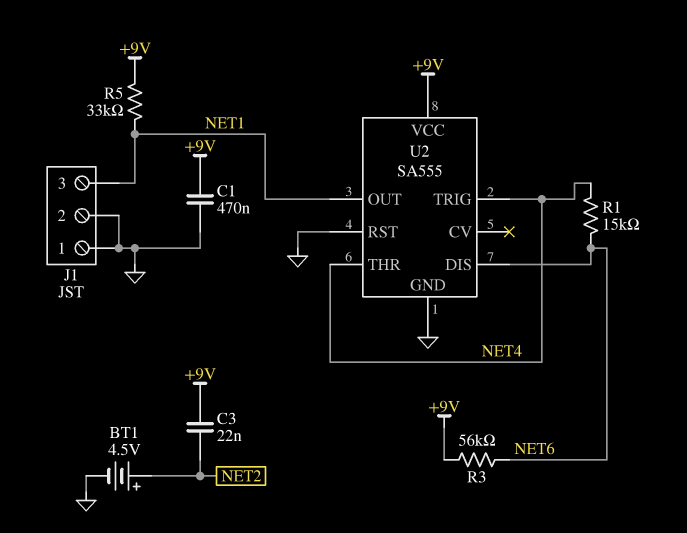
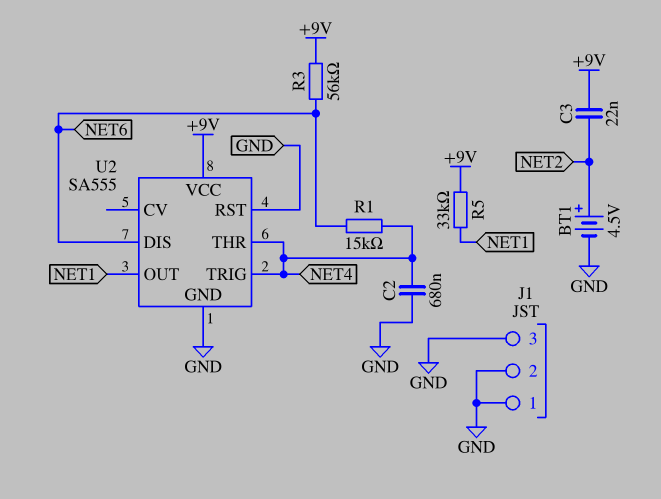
C1: 470nF (+9V, GND) -> none
C2: none -> 680nF (GND, NET4)
J1 pin 3: NET1 -> GND

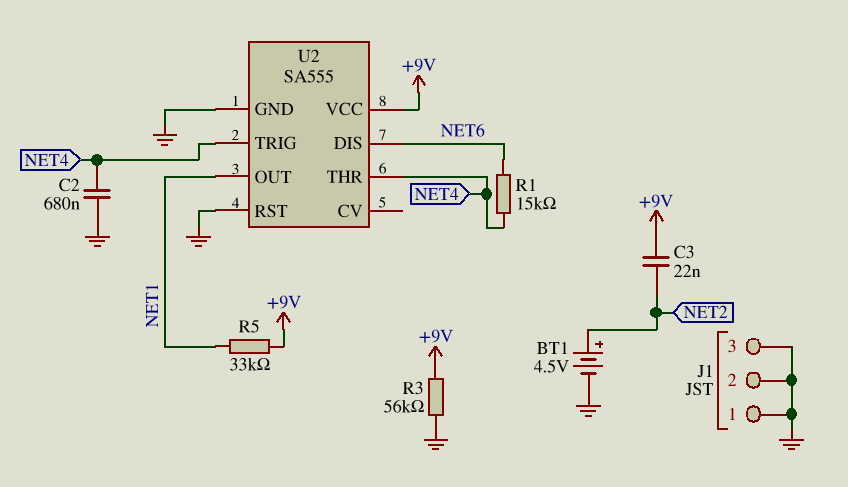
R3: 56k (+9V, NET6) -> 56k (+9V, GND)

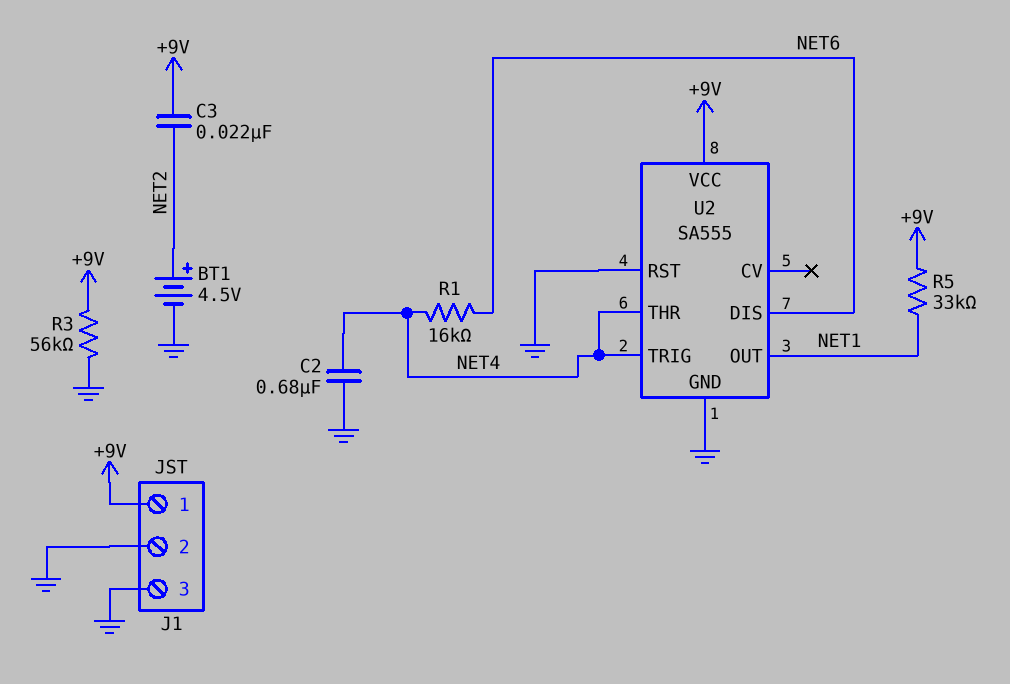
J1 pin 1: GND -> +9V
R1: 15k (NET4, NET6) -> 16k (NET4, NET6)

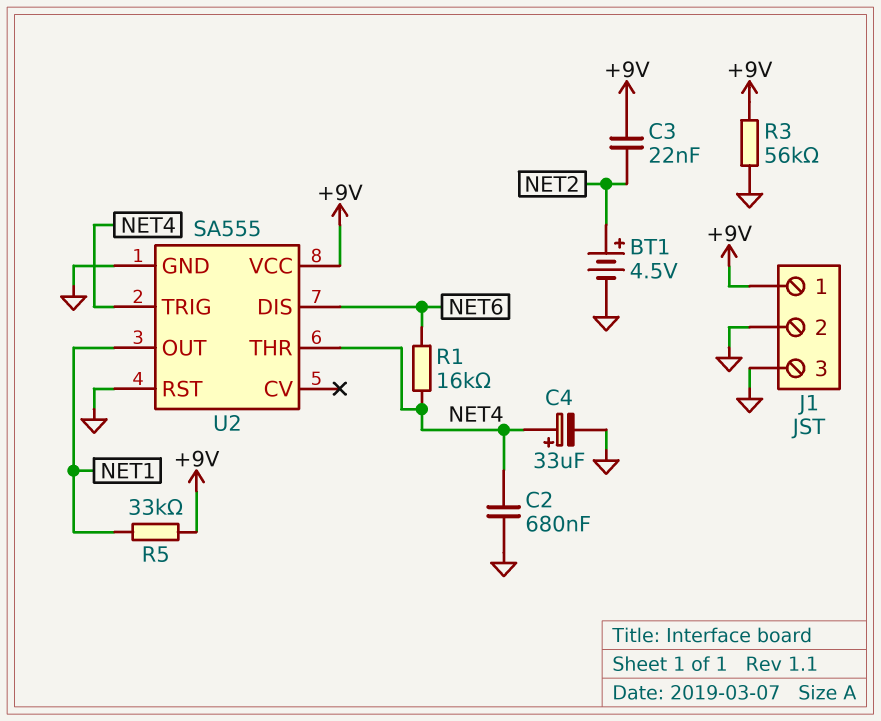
C4: none -> 33uF (plus NET4, minus GND)

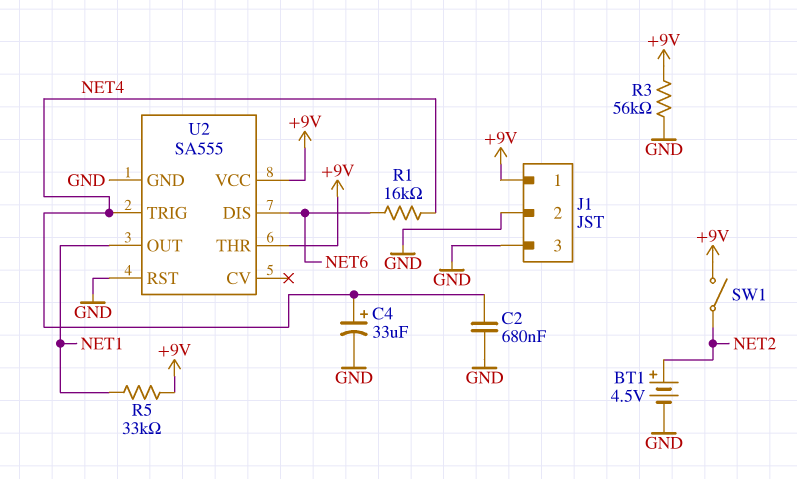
C3: 22nF (+9V, NET2) -> none
SW1: none -> switch (+9V, NET2)
U2 pin THR: NET4 -> +9V

